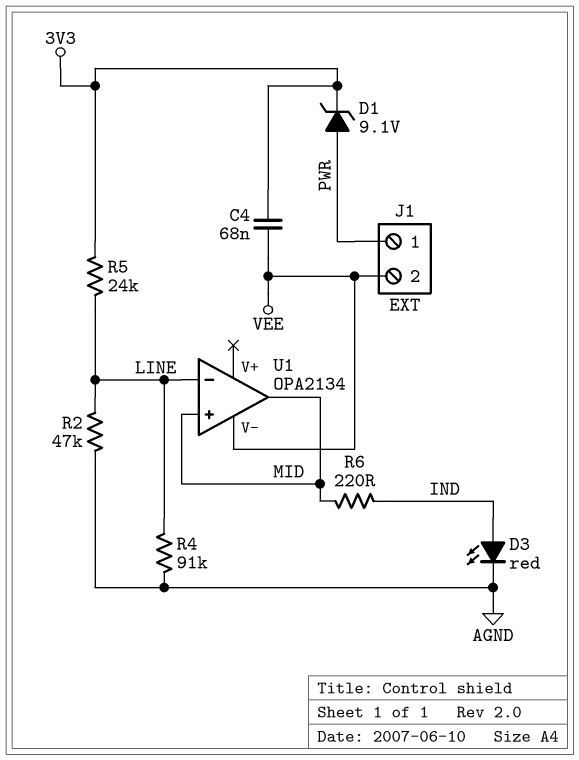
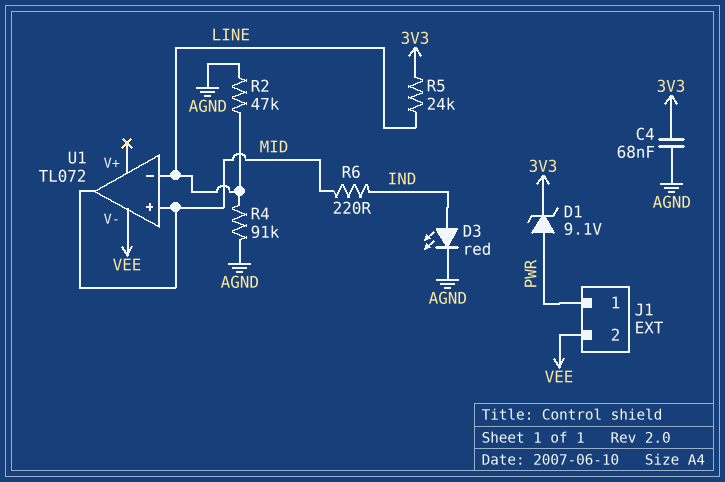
C4: 68nF (3V3, VEE) -> 68nF (3V3, AGND)
U1: OPA2134 -> TL072

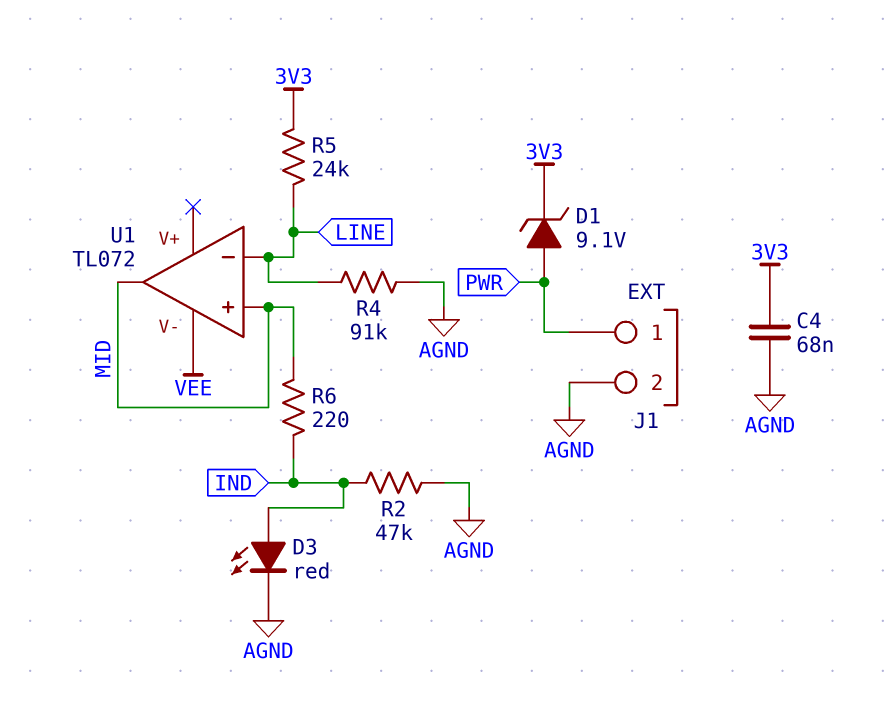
J1 pin 2: VEE -> AGND
R2: 47k (AGND, LINE) -> 47k (AGND, IND)

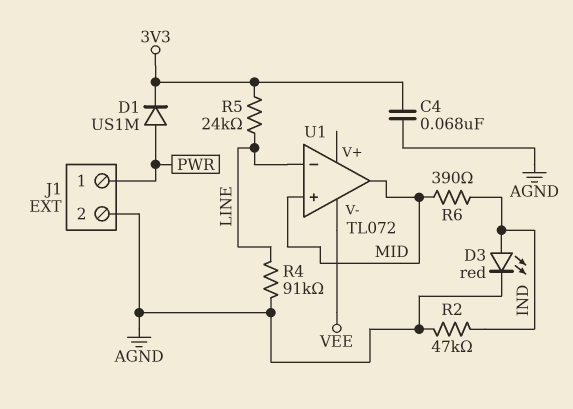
D1: zener 9.1V (A PWR, K 3V3) -> diode US1M (A PWR, K 3V3)
R6: 220 (IND, MID) -> 390 (IND, MID)

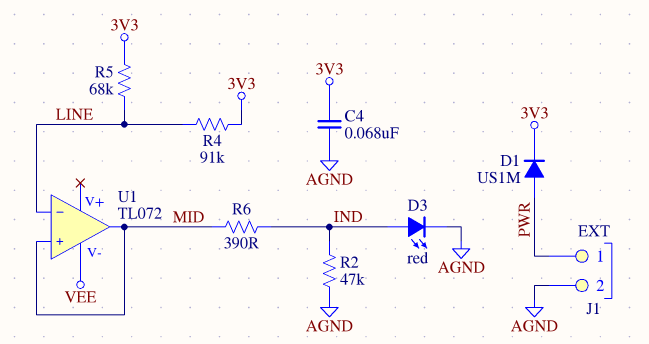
R4: 91k (AGND, LINE) -> 91k (3V3, LINE)
R5: 24k (3V3, LINE) -> 68k (3V3, LINE)

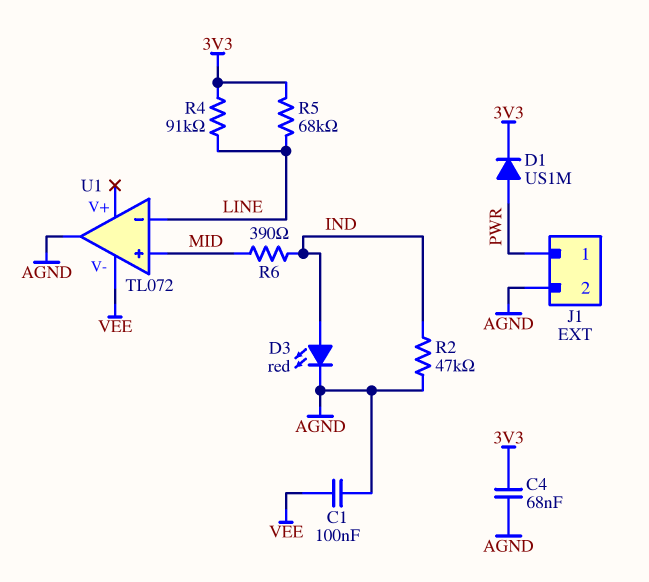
C1: none -> 100nF (AGND, VEE)
U1 pin out: MID -> AGND

